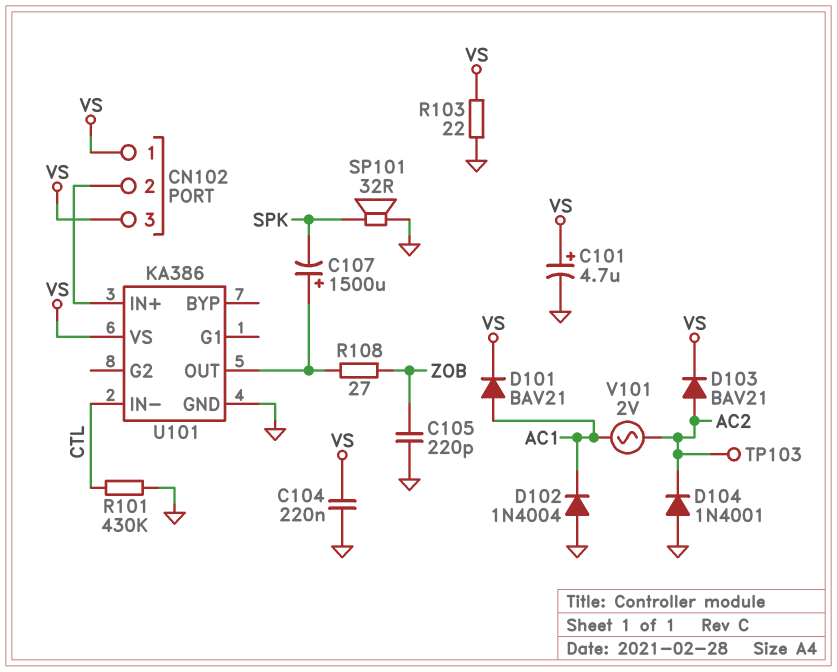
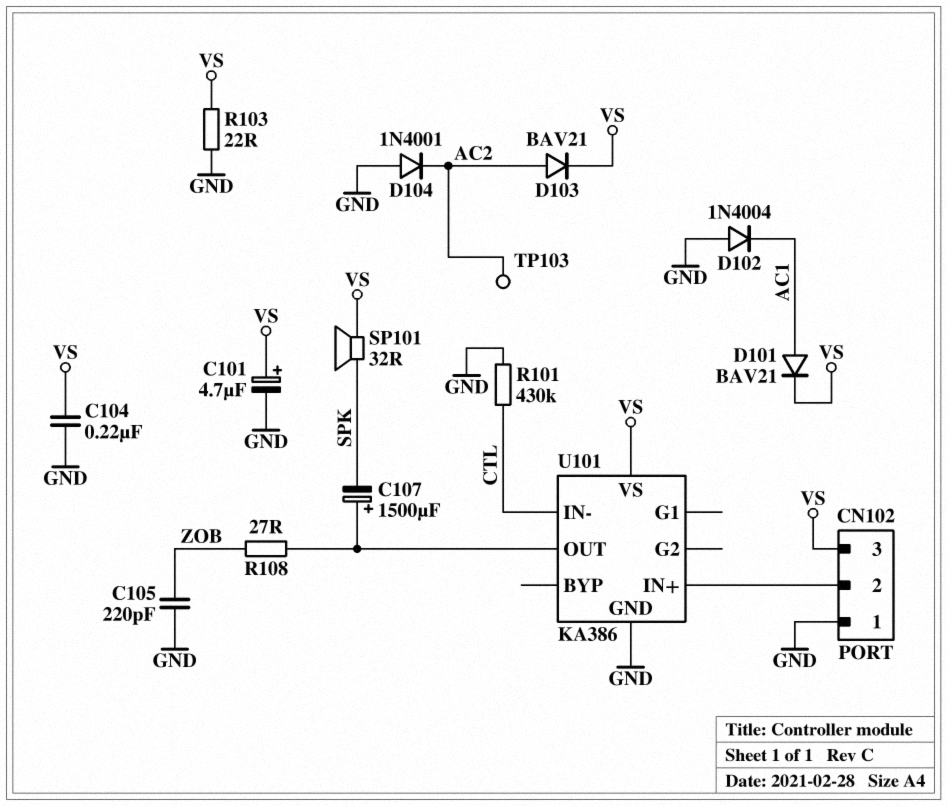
CN102 pin 1: VS -> GND
SP101: speaker 32R (GND, SPK) -> speaker 32R (SPK, VS)
V101: AC 2V (AC1, AC2) -> none

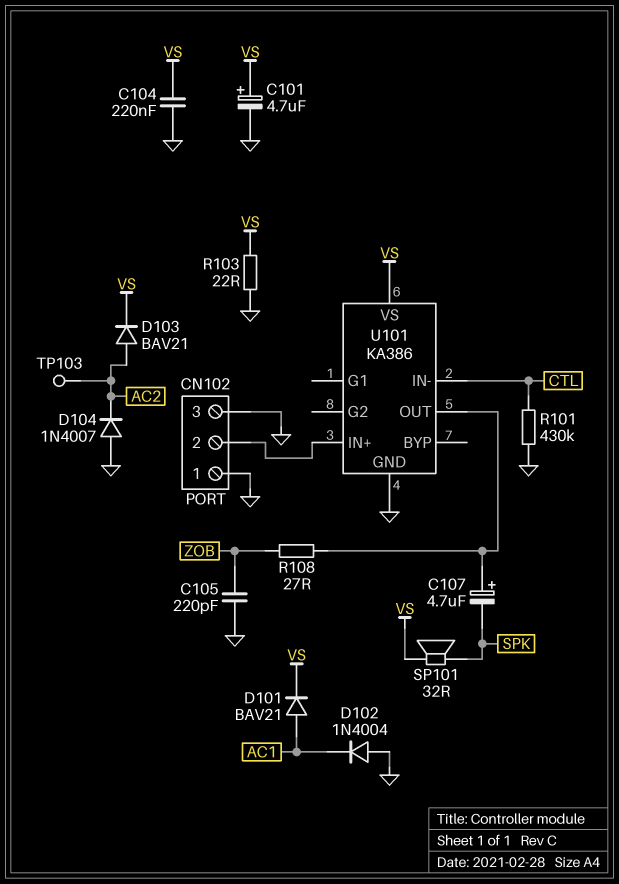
C107: 1500uF (plus U101/OUT, minus SPK) -> 4.7uF (plus U101/OUT, minus SPK)
CN102 pin 3: VS -> GND
D104: diode 1N4001 (A GND, K AC2) -> diode 1N4007 (A GND, K AC2)

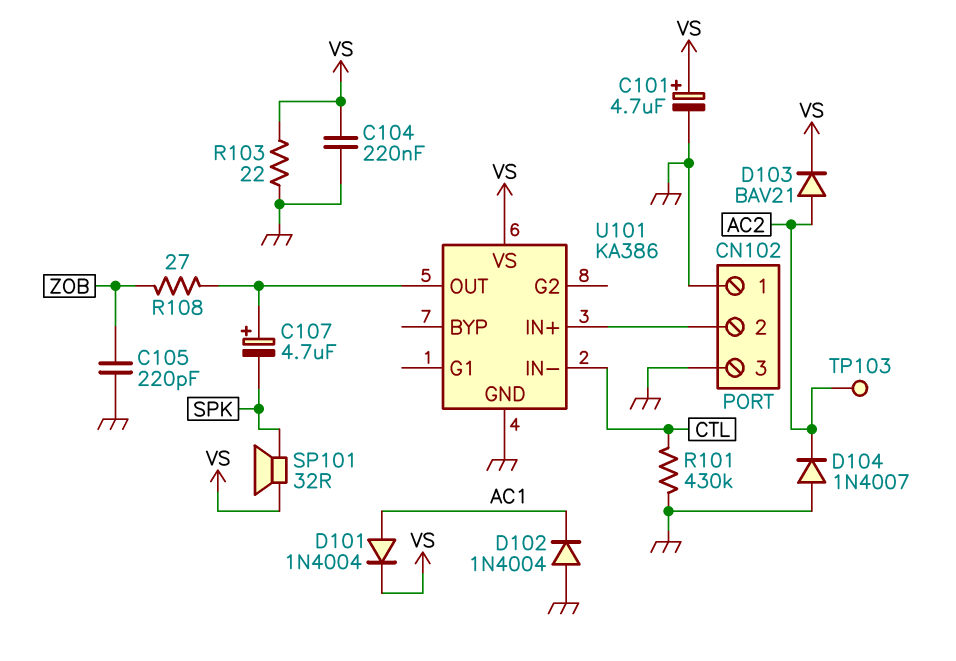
D101: diode BAV21 (A AC1, K VS) -> diode 1N4004 (A AC1, K VS)

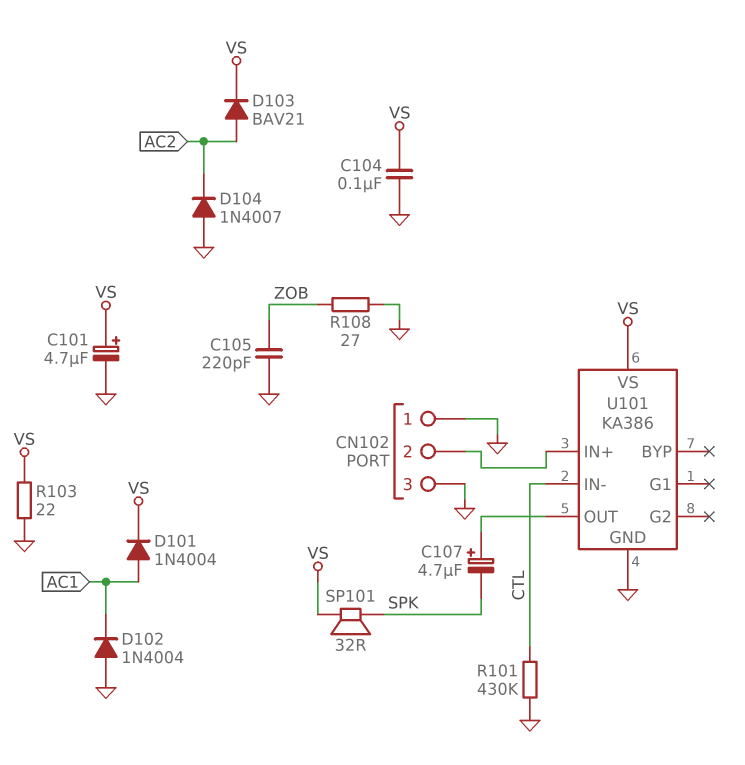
C104: 220nF (GND, VS) -> 100nF (GND, VS)
R108: 27 (U101/OUT, ZOB) -> 27 (GND, ZOB)
TP103: test point (AC2) -> none

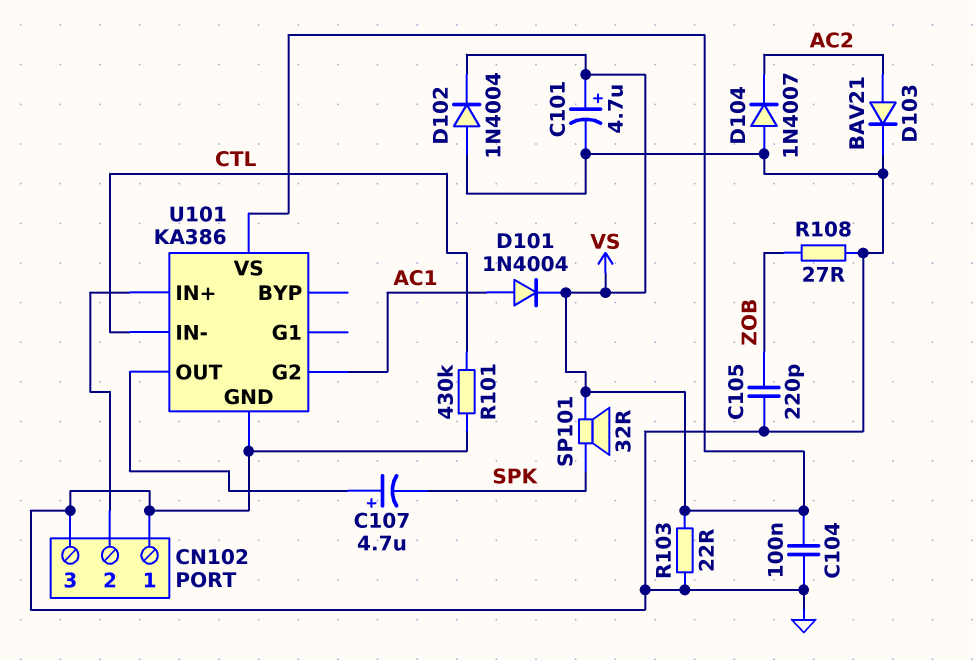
D102: diode 1N4004 (A GND, K AC1) -> diode 1N4004 (A GND, K VS)
D103: diode BAV21 (A AC2, K VS) -> diode BAV21 (A AC2, K GND)
U101 pin G2: none -> AC1

